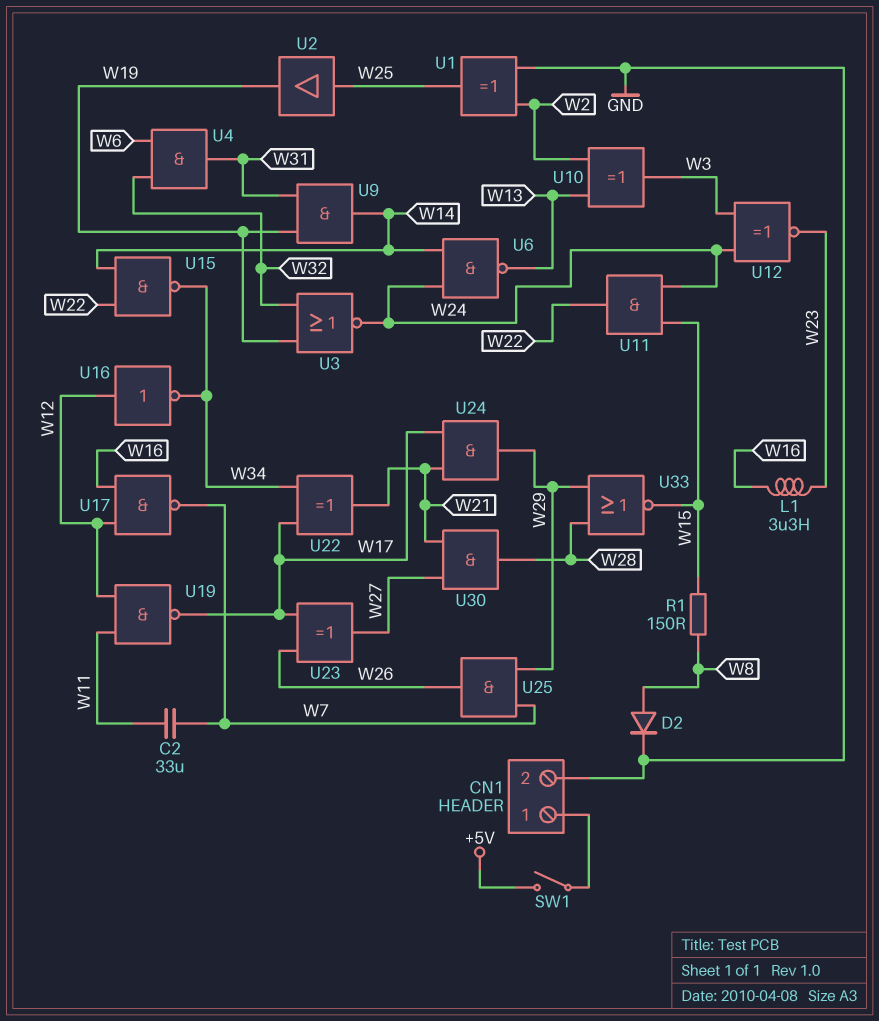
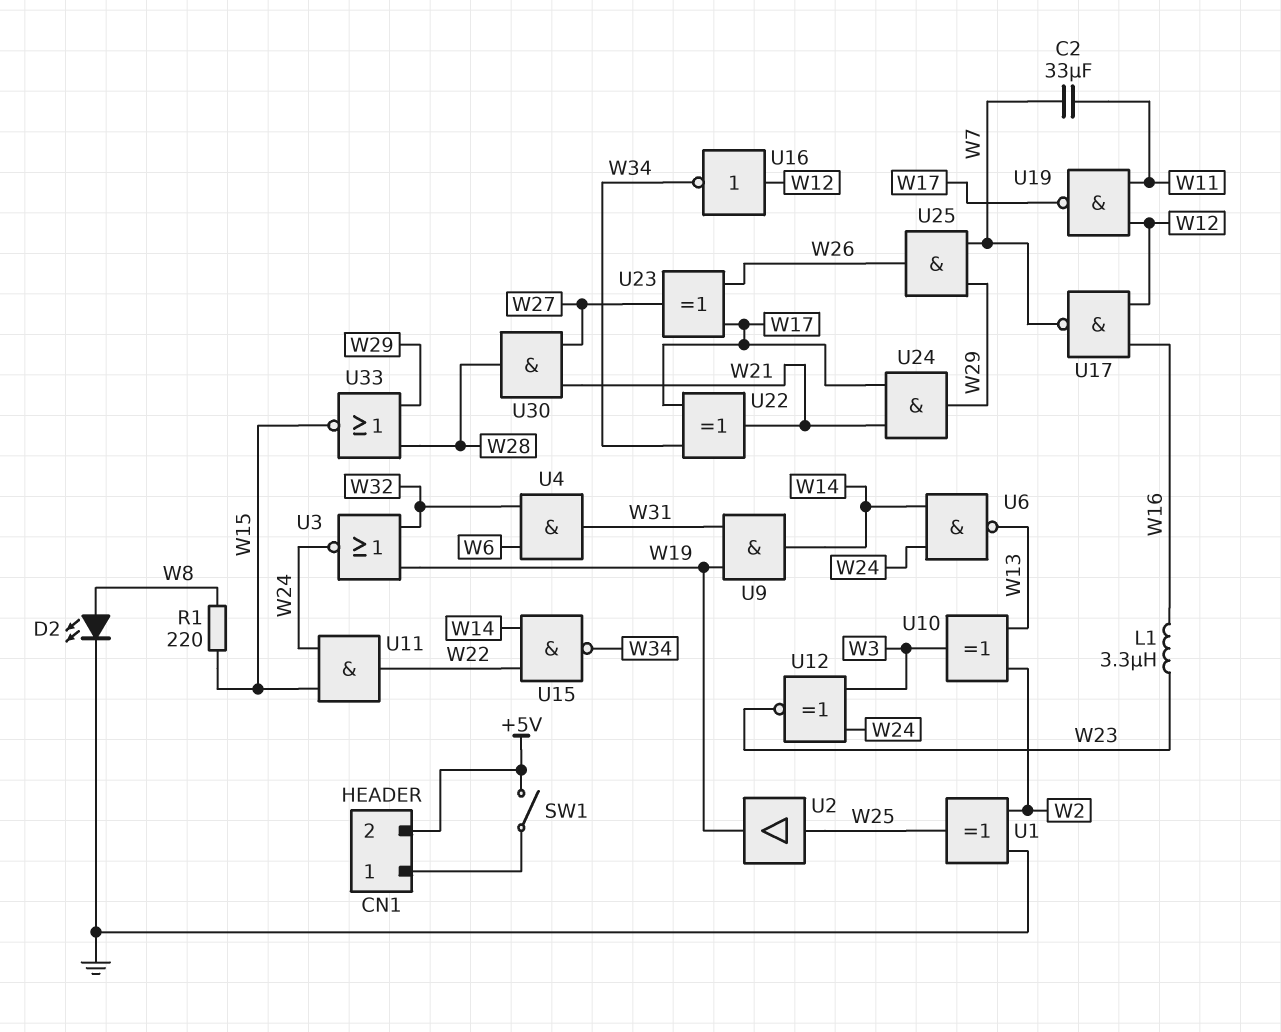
CN1 pin 2: GND -> +5V
D2: diode (A W8, K GND) -> LED (A W8, K GND)
R1: 150 (W8, W15) -> 220 (W8, W15)

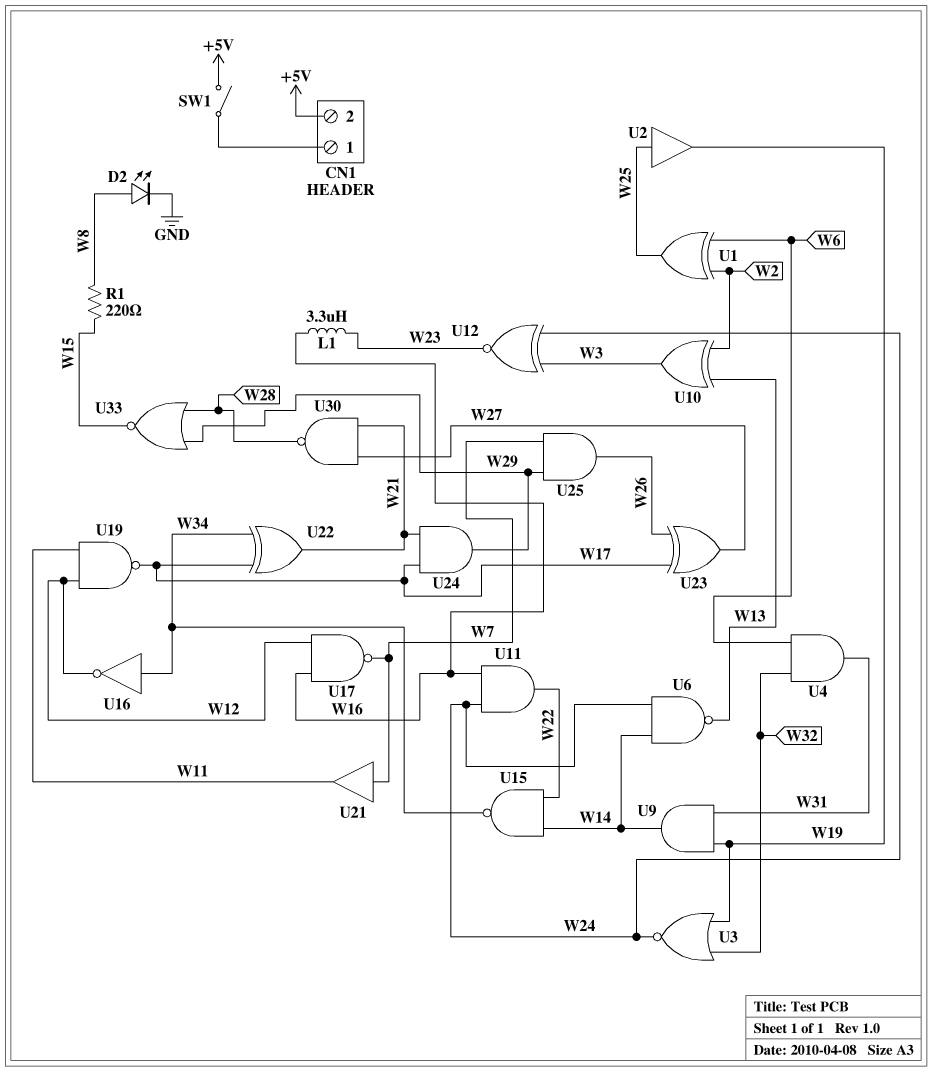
C2: 33uF (W7, W11) -> none
U1: XOR (in GND, in W2, out W25) -> XOR (in W2, in W6, out W25)
U11: AND (in W15, in W24, out W22) -> AND (in W16, in W24, out W22)
U16: NOT (in W12, out W34) -> NOT (in W34, out W12)
U21: none -> buffer (in W7, out W11)
U30: AND (in W21, in W27, out W28) -> NAND (in W21, in W27, out W28)

